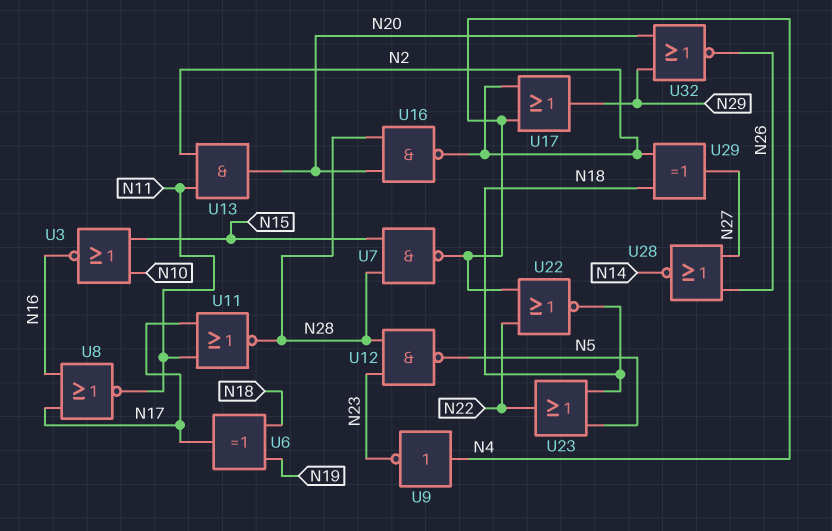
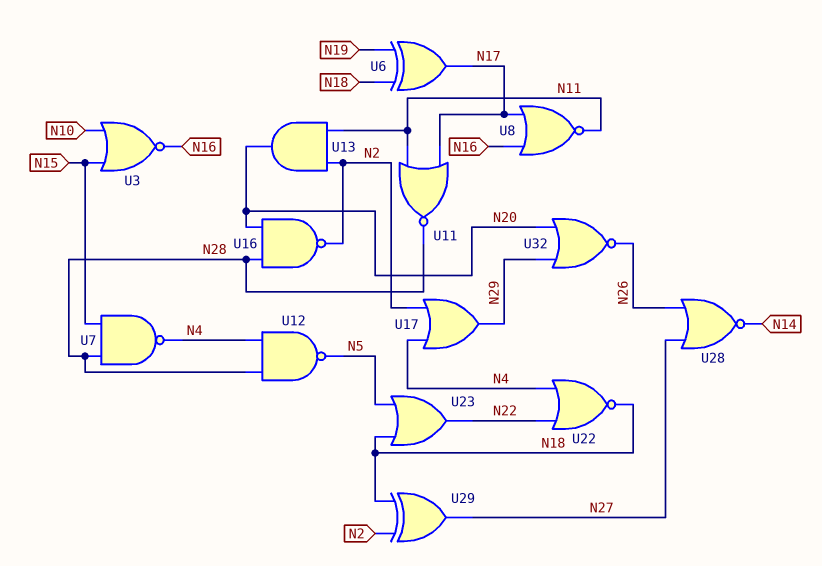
U9: NOT (in N4, out N23) -> none
U12: NAND (in N23, in N28, out N5) -> NAND (in N4, in N28, out N5)

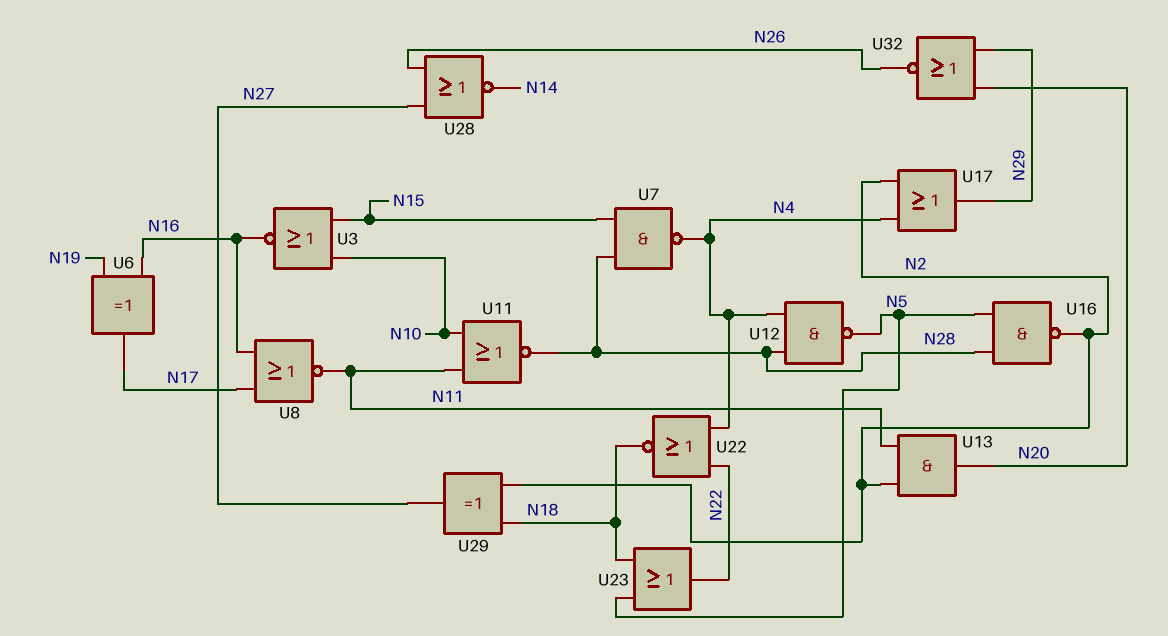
U6: XOR (in N18, in N19, out N17) -> XOR (in N16, in N19, out N17)
U11: NOR (in N11, in N17, out N28) -> NOR (in N10, in N11, out N28)
U16: NAND (in N20, in N28, out N2) -> NAND (in N5, in N28, out N2)

